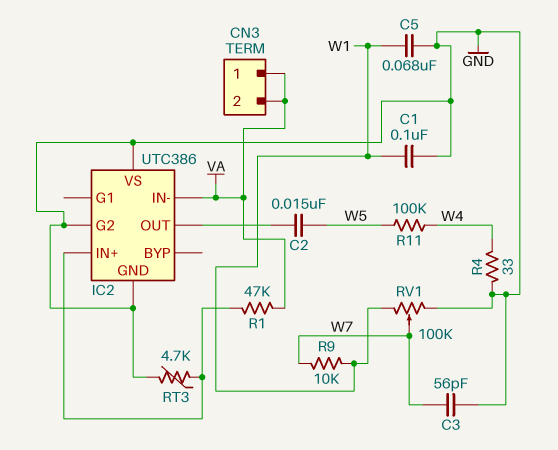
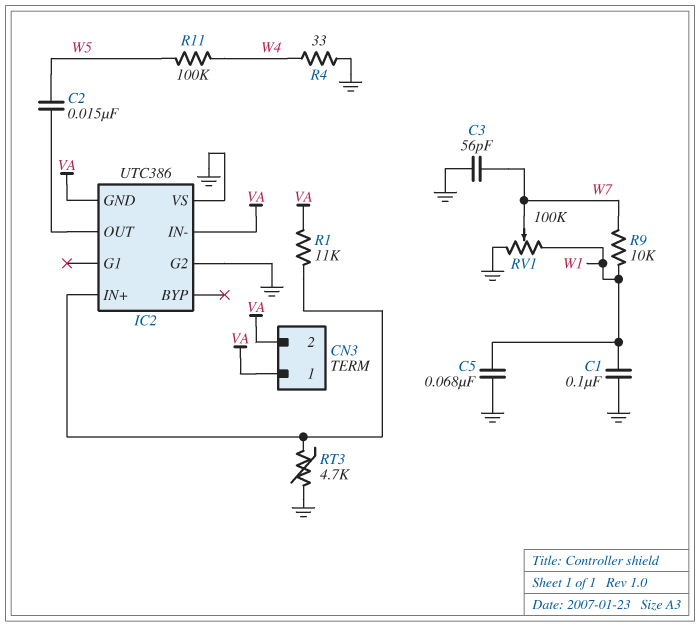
IC2 pin GND: GND -> VA
R1: 47k (IC2/IN+, VA) -> 11k (IC2/IN+, VA)

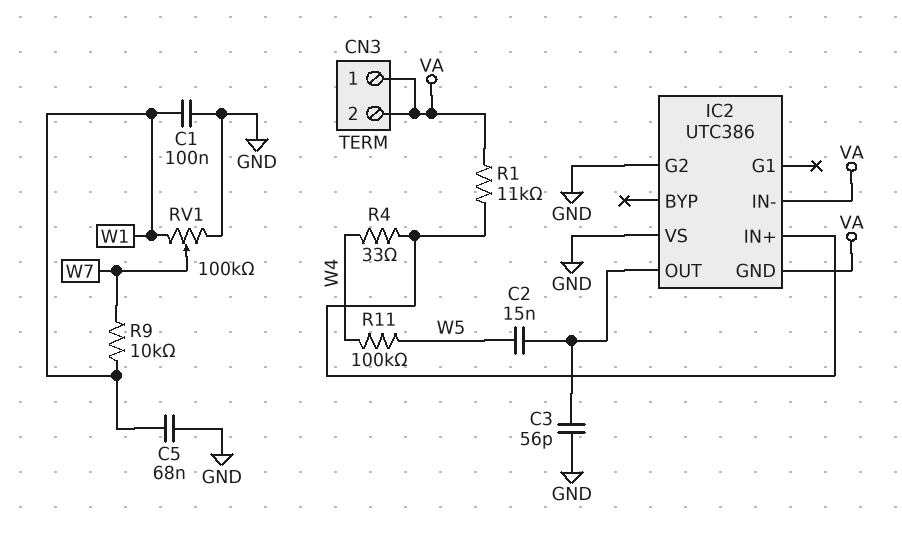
C3: 56pF (GND, W7) -> 56pF (GND, IC2/OUT)
R4: 33 (GND, W4) -> 33 (IC2/IN+, W4)
RT3: 4.7k (GND, IC2/IN+) -> none

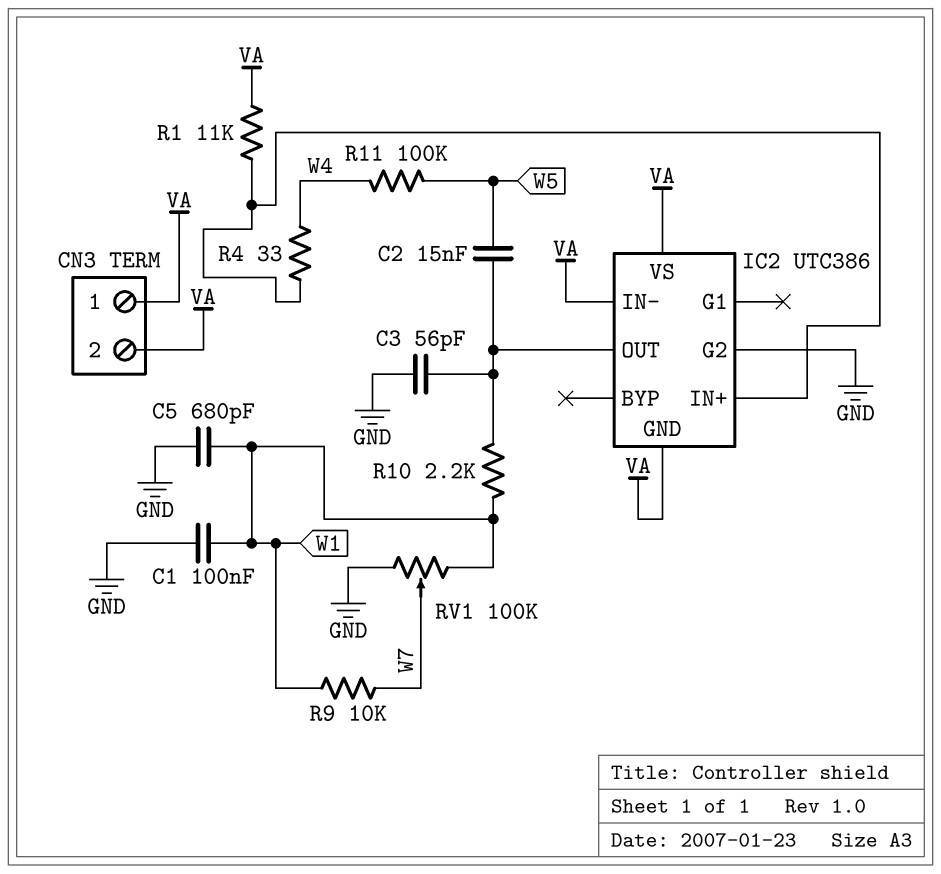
C5: 68nF (GND, W1) -> 680pF (GND, W1)
IC2 pin VS: GND -> VA
R10: none -> 2.2k (IC2/OUT, W1)

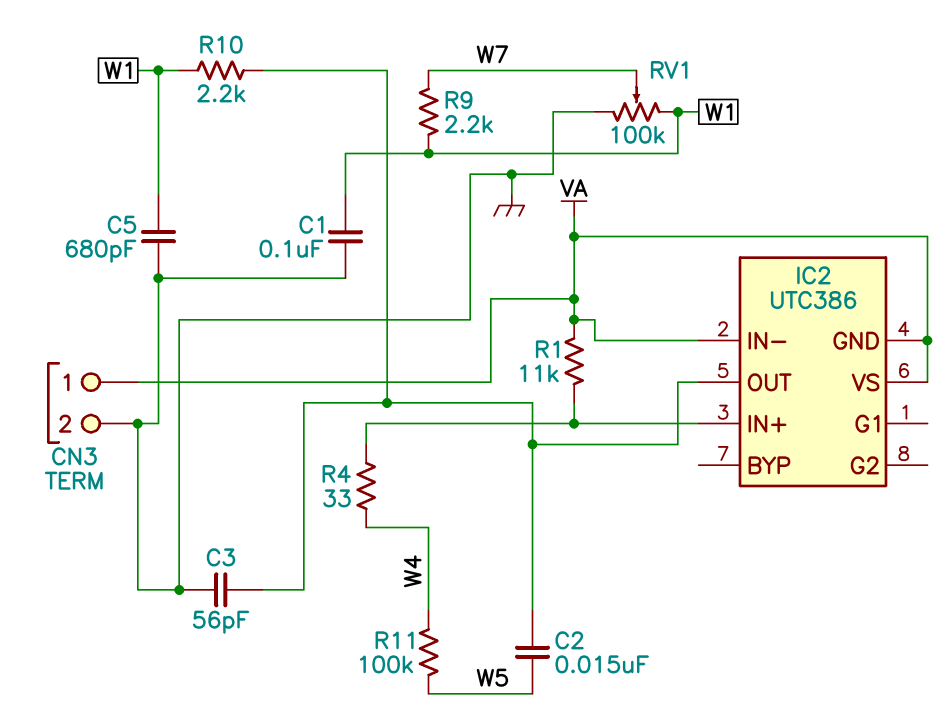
CN3 pin 2: VA -> GND
IC2 pin G2: GND -> none
R9: 10k (W1, W7) -> 2.2k (W1, W7)

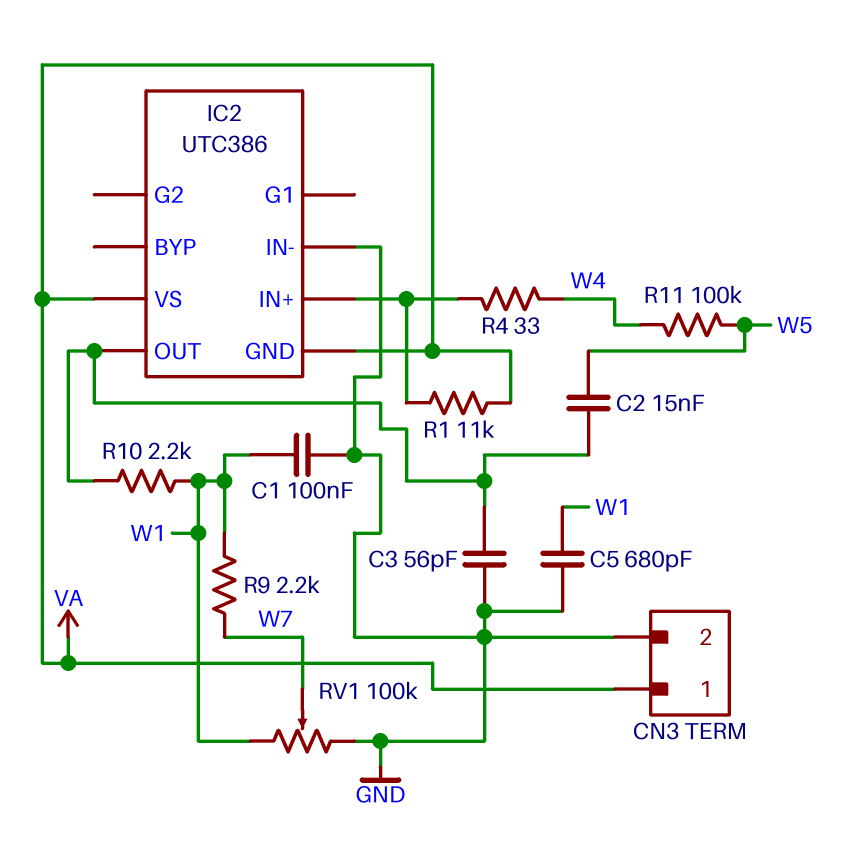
IC2 pin IN-: VA -> GND

